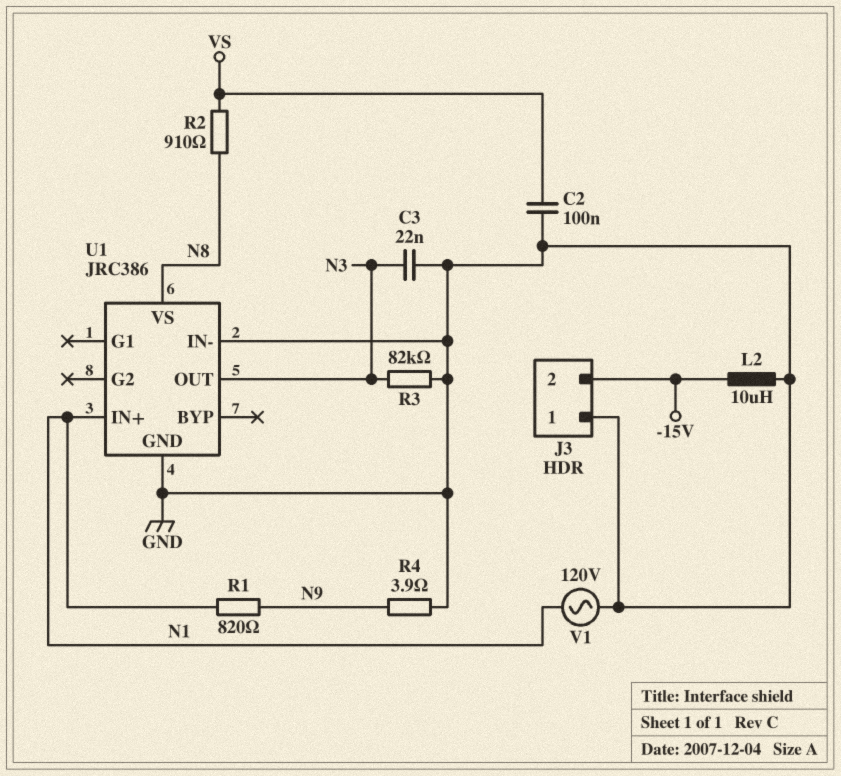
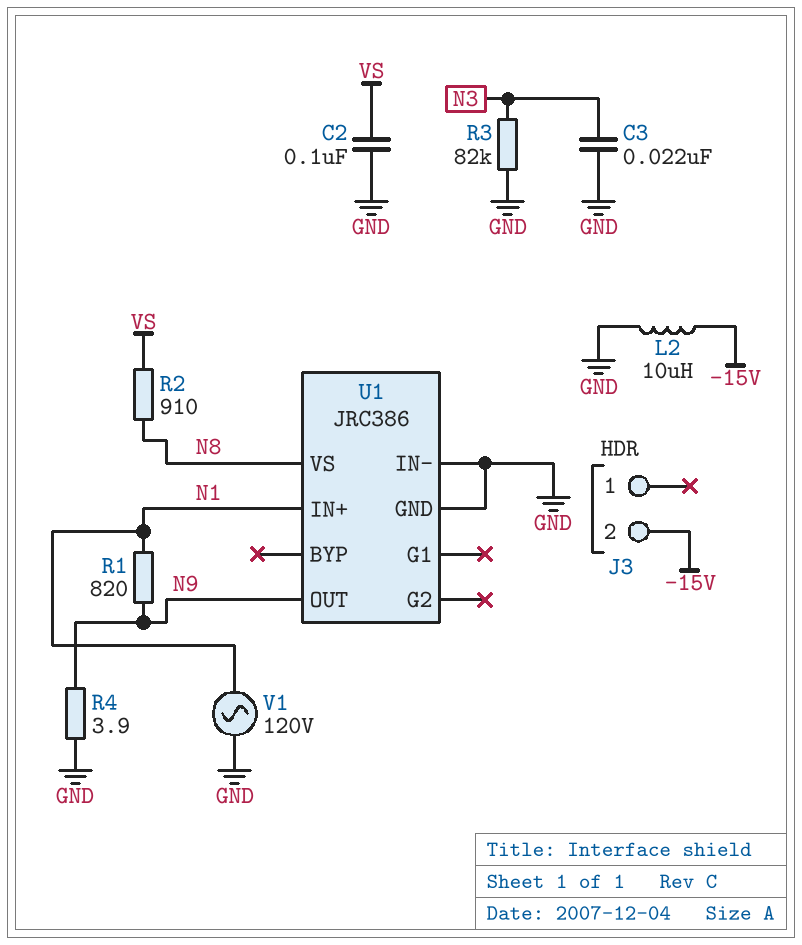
J3 pin 1: GND -> none
U1 pin OUT: N3 -> N9

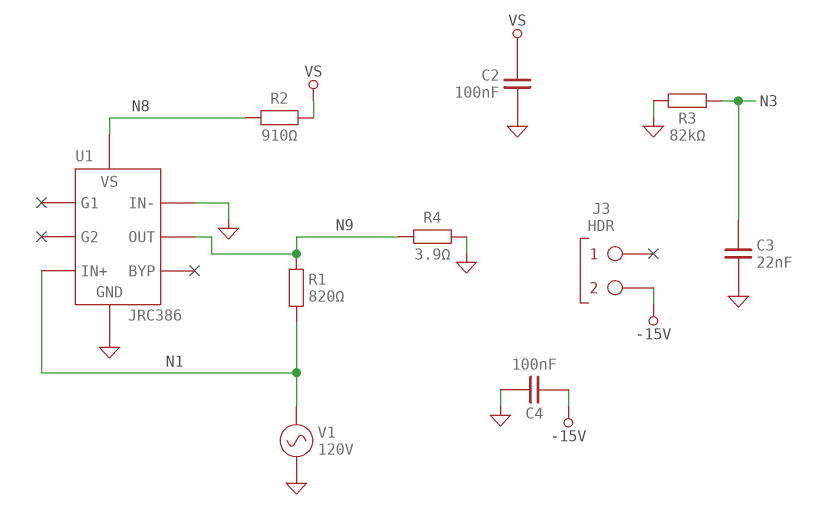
C4: none -> 100nF (-15V, GND)
L2: 10uH (-15V, GND) -> none

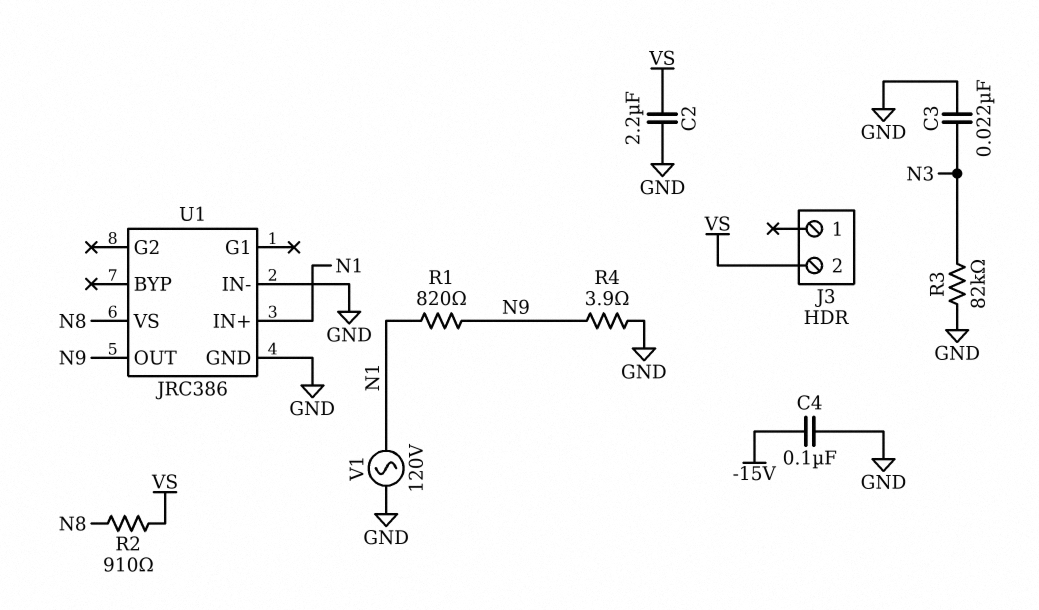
C2: 100nF (GND, VS) -> 2.2uF (GND, VS)
J3 pin 2: -15V -> VS

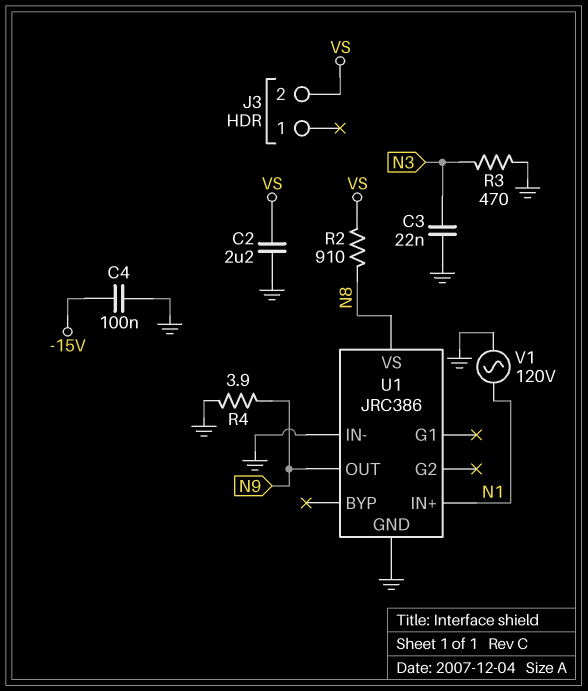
R1: 820 (N1, N9) -> none
R3: 82k (GND, N3) -> 470 (GND, N3)

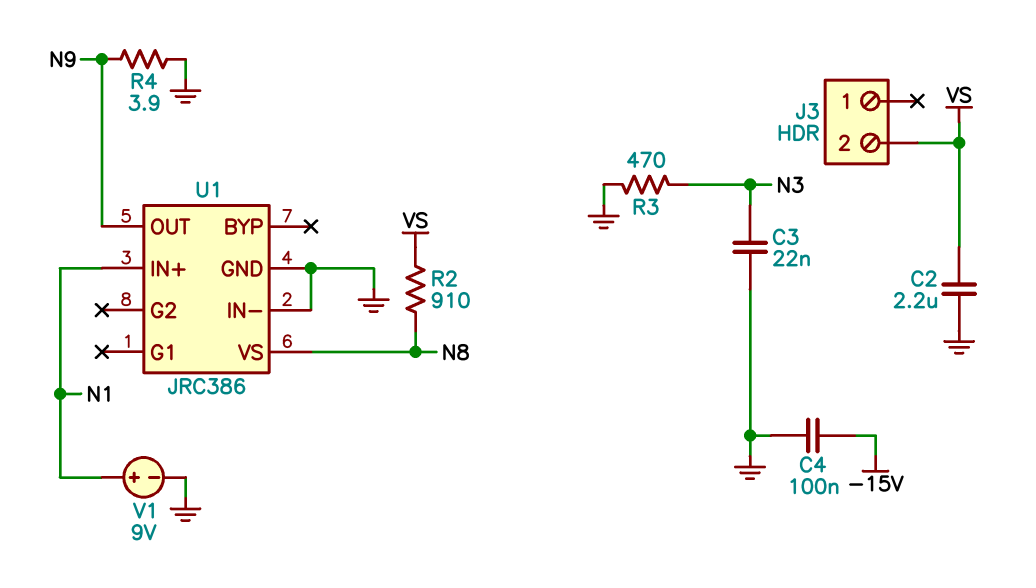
V1: AC 120V (GND, N1) -> 9V (plus N1, minus GND)

